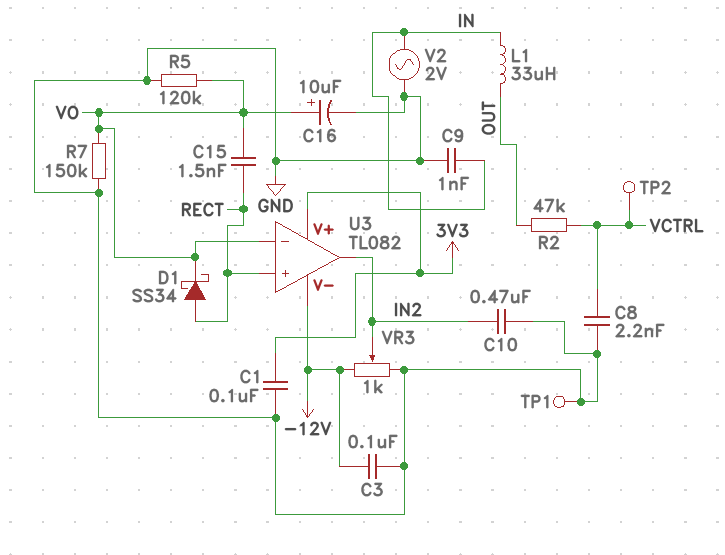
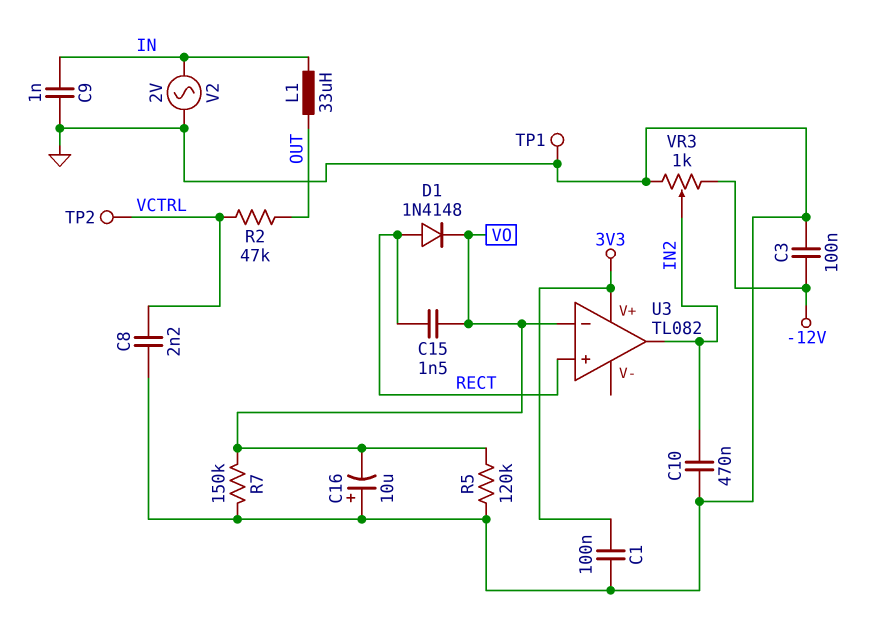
C16: 10uF (plus VO, minus GND) -> 10uF (plus GND, minus VO)
D1: schottky SS34 (A RECT, K VO) -> diode 1N4148 (A RECT, K VO)
U3 pin V-: -12V -> none

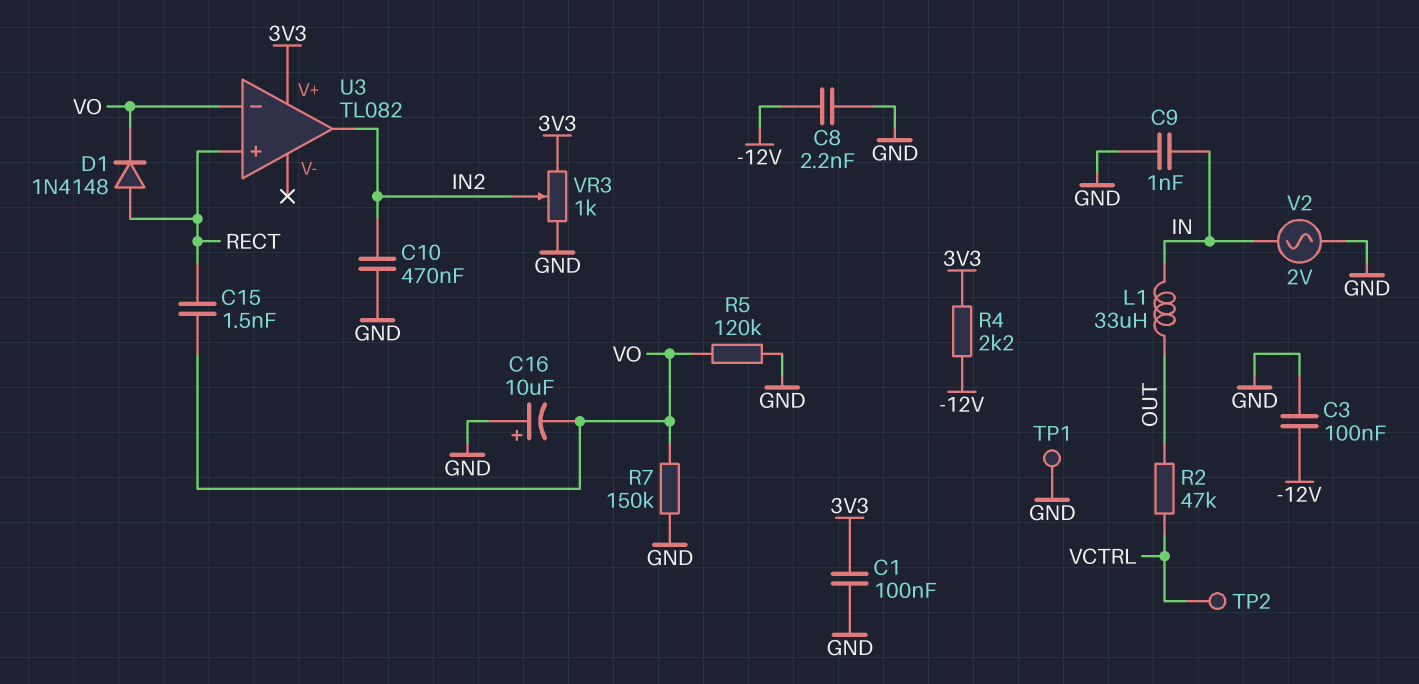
C8: 2.2nF (GND, VCTRL) -> 2.2nF (-12V, GND)
R4: none -> 2.2k (-12V, 3V3)
VR3: 1k (-12V, GND, wiper IN2) -> 1k (3V3, GND, wiper IN2)

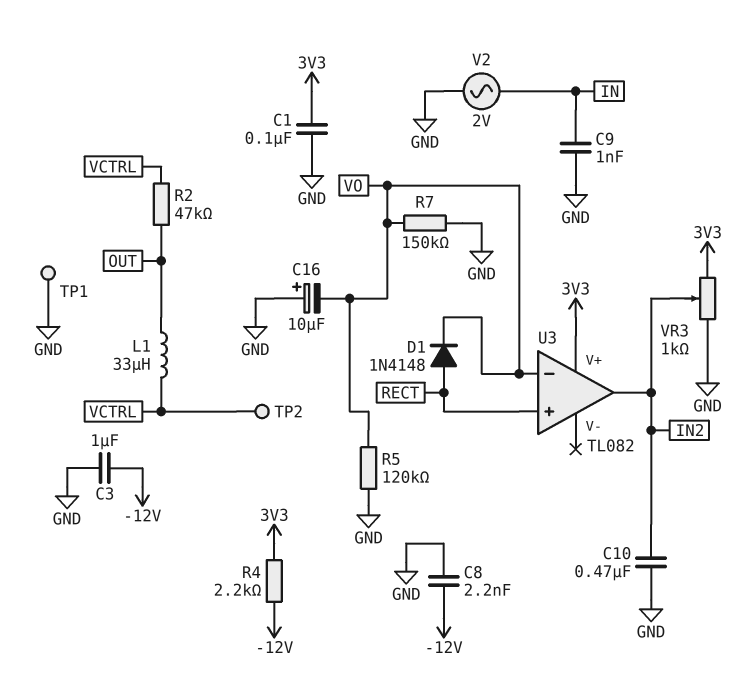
C3: 100nF (-12V, GND) -> 1uF (-12V, GND)
C15: 1.5nF (RECT, VO) -> none
L1: 33uH (IN, OUT) -> 33uH (OUT, VCTRL)

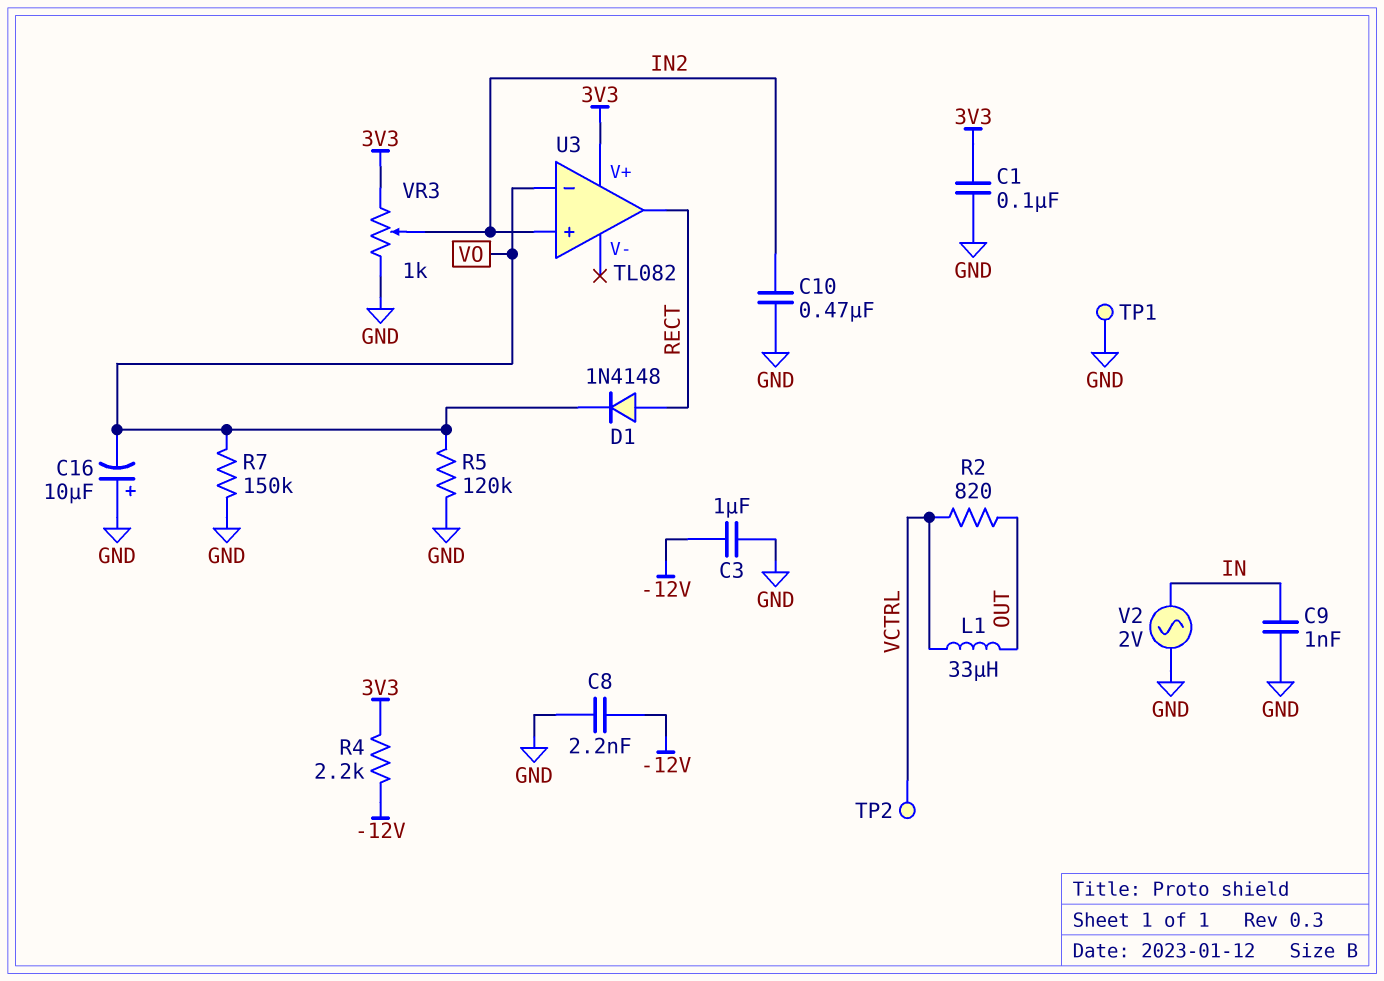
R2: 47k (OUT, VCTRL) -> 820 (OUT, VCTRL)
U3 pin in+: RECT -> IN2
U3 pin out: IN2 -> RECT

